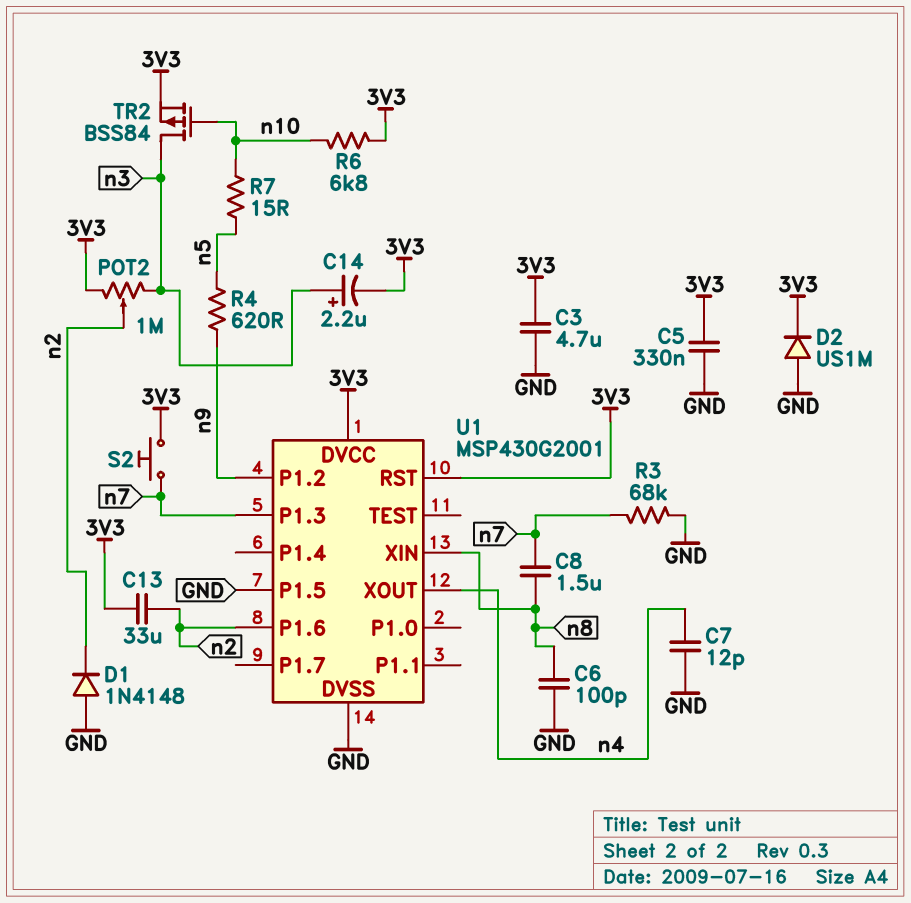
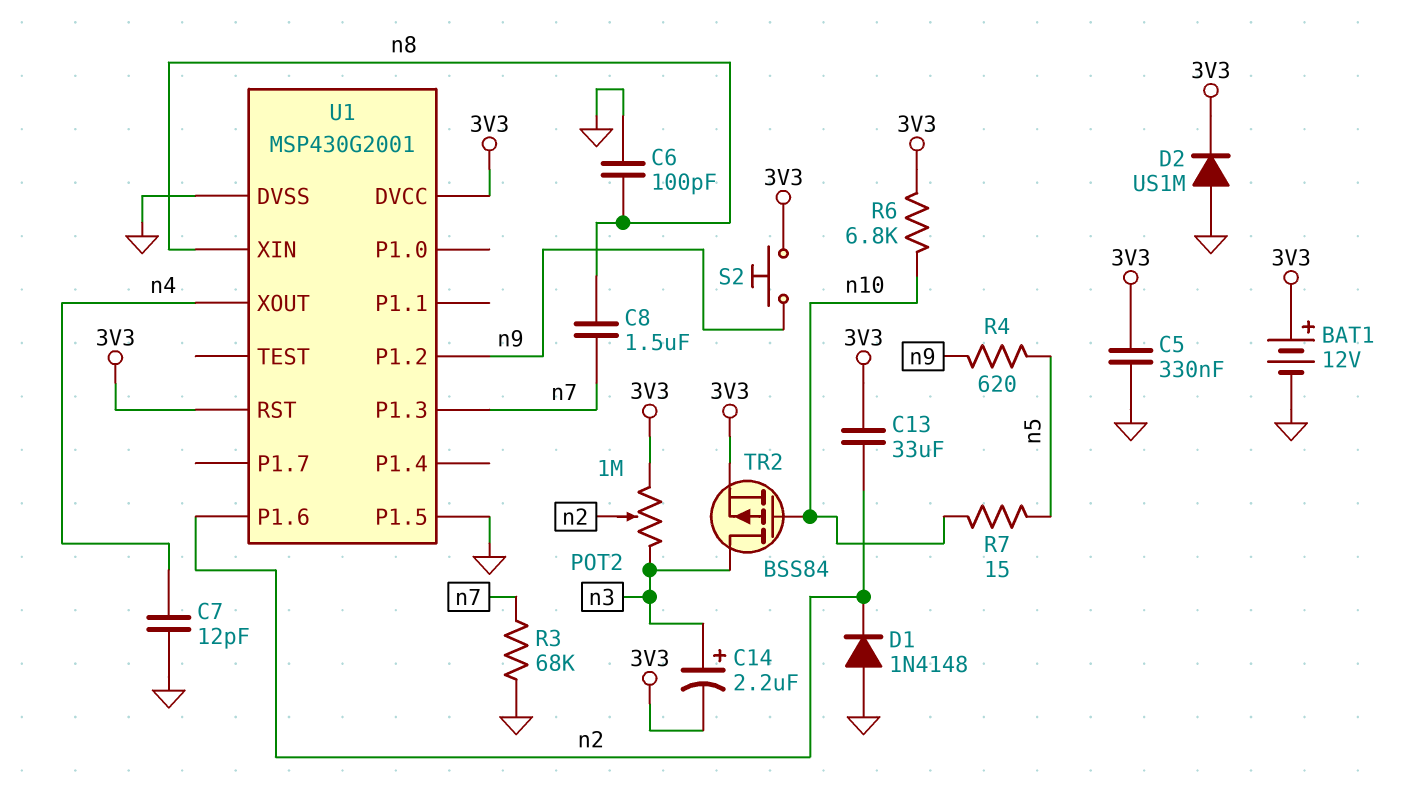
BAT1: none -> 12V (plus 3V3, minus GND)
C3: 4.7uF (3V3, GND) -> none
S2: button (3V3, n7) -> button (3V3, n9)

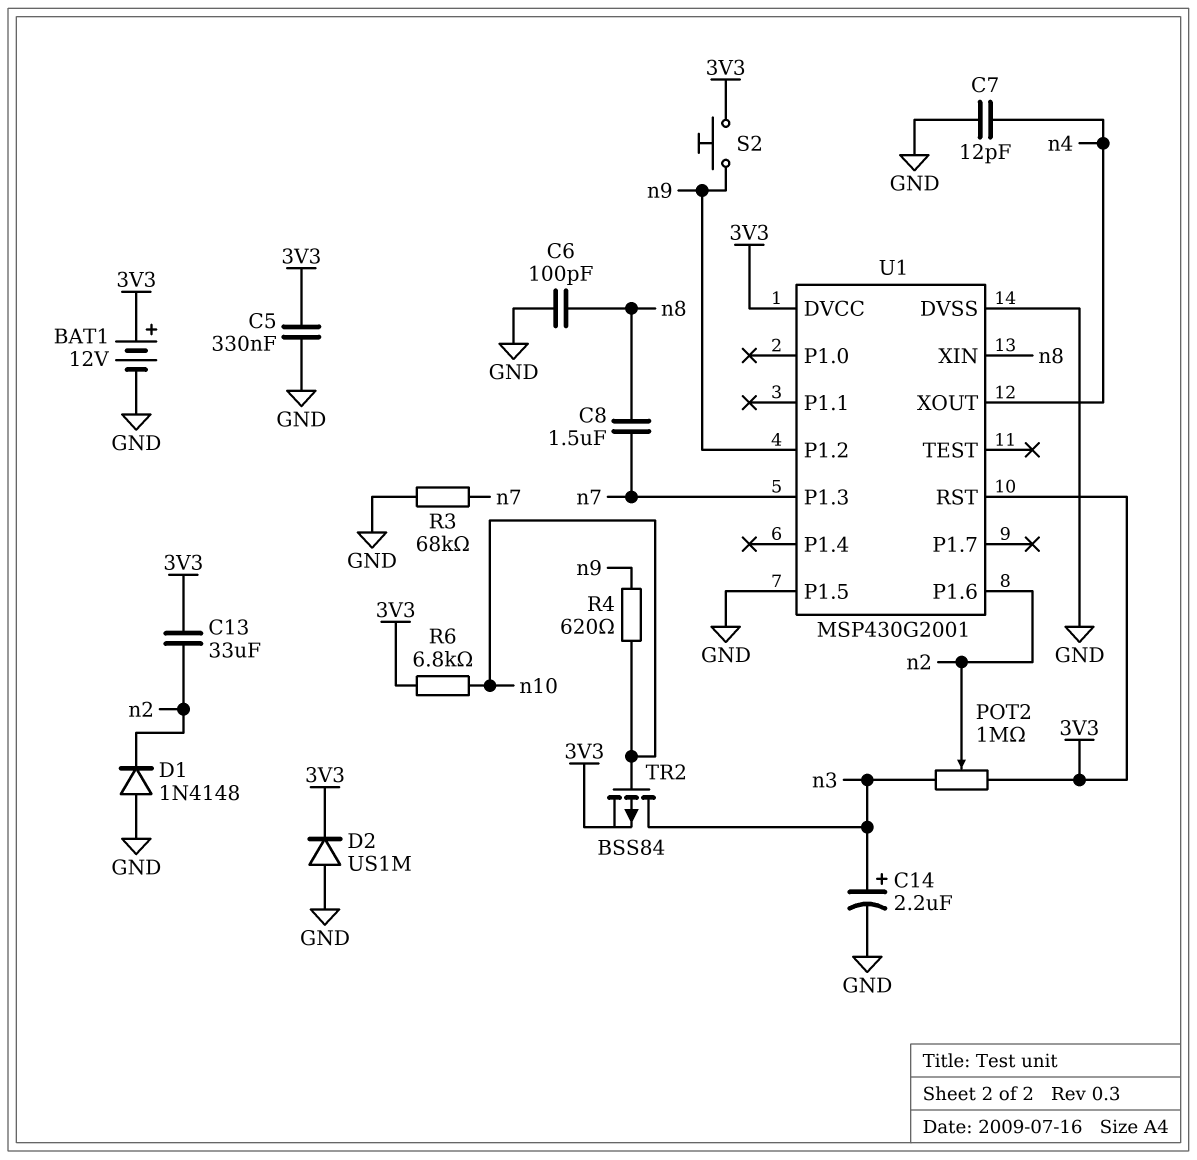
C14: 2.2uF (plus n3, minus 3V3) -> 2.2uF (plus n3, minus GND)
R4: 620 (n5, n9) -> 620 (n9, n10)
R7: 15 (n5, n10) -> none

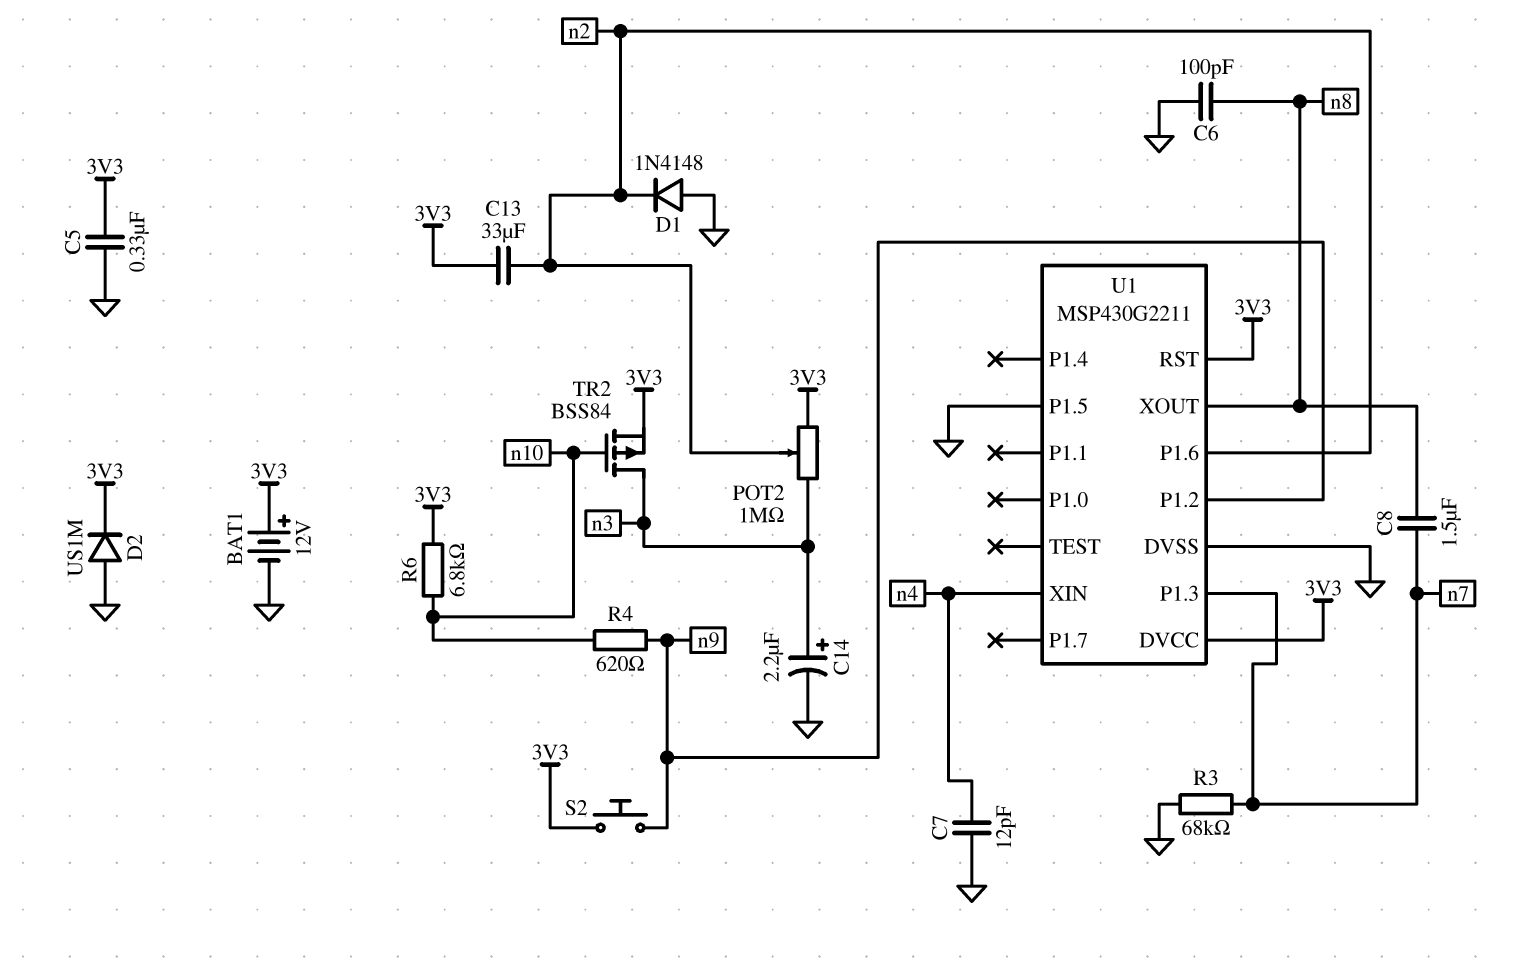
U1: MSP430G2001 -> MSP430G2211
U1 pin XIN: n8 -> n4
U1 pin XOUT: n4 -> n8

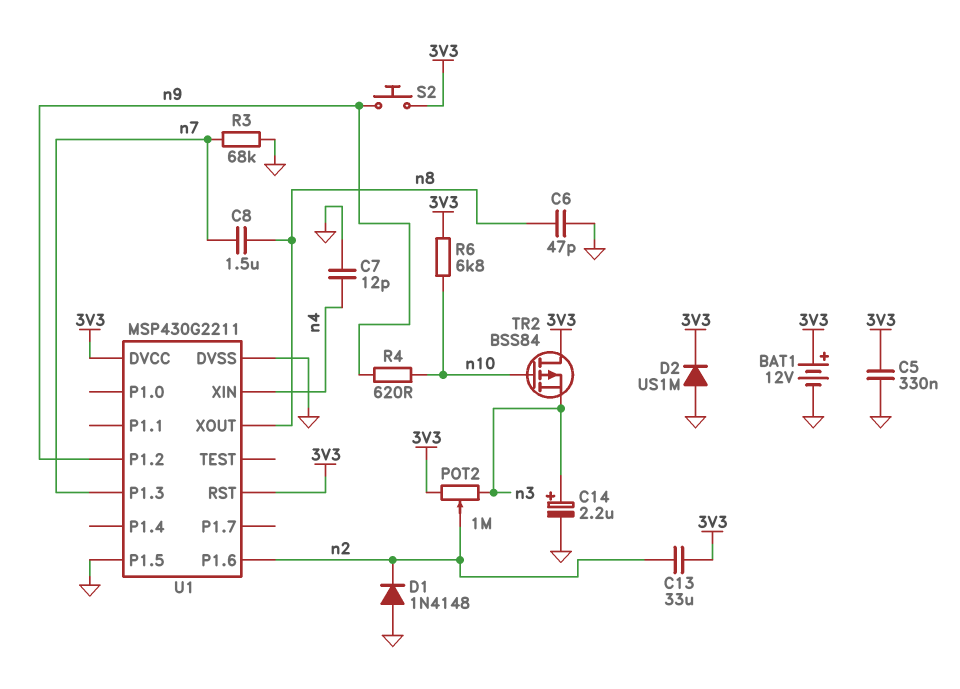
C6: 100pF (GND, n8) -> 47pF (GND, n8)
TR2: PMOS BSS84 (G n10, D n3, S 3V3) -> PMOS BSS84 (G n10, D 3V3, S n3)

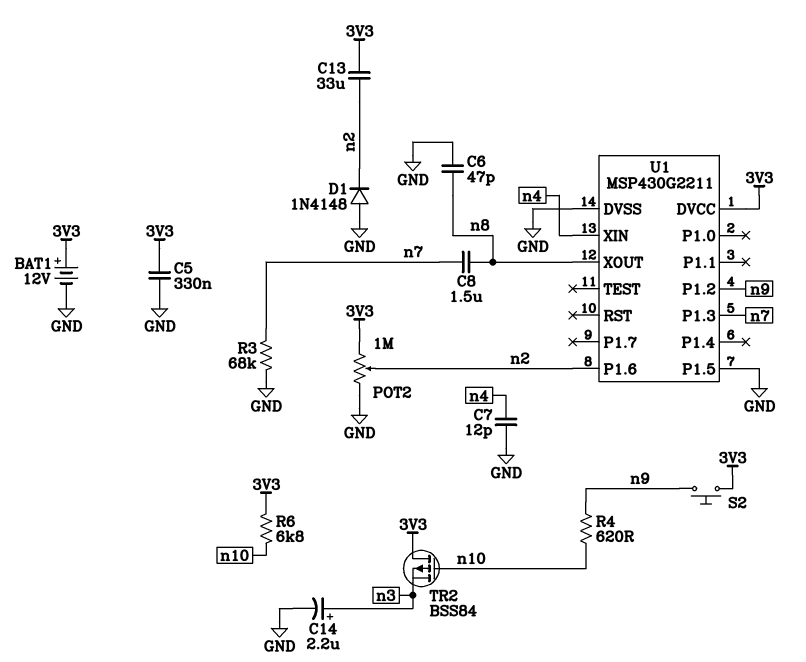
D2: diode US1M (A GND, K 3V3) -> none
POT2: 1M (3V3, n3, wiper n2) -> 1M (3V3, GND, wiper n2)
U1 pin RST: 3V3 -> none

